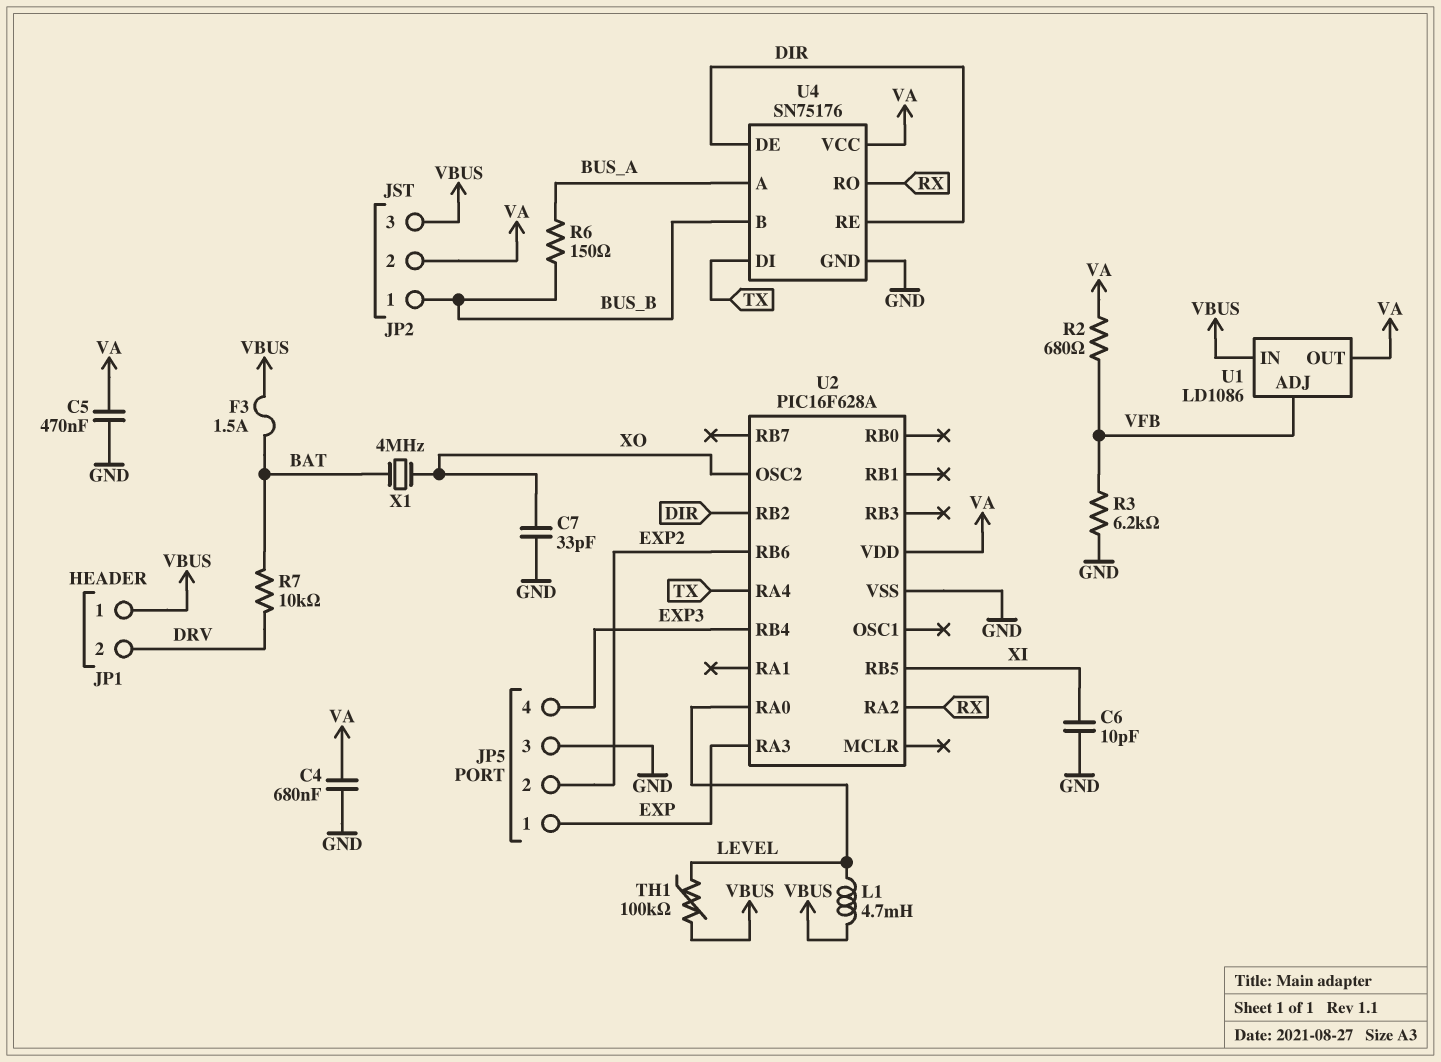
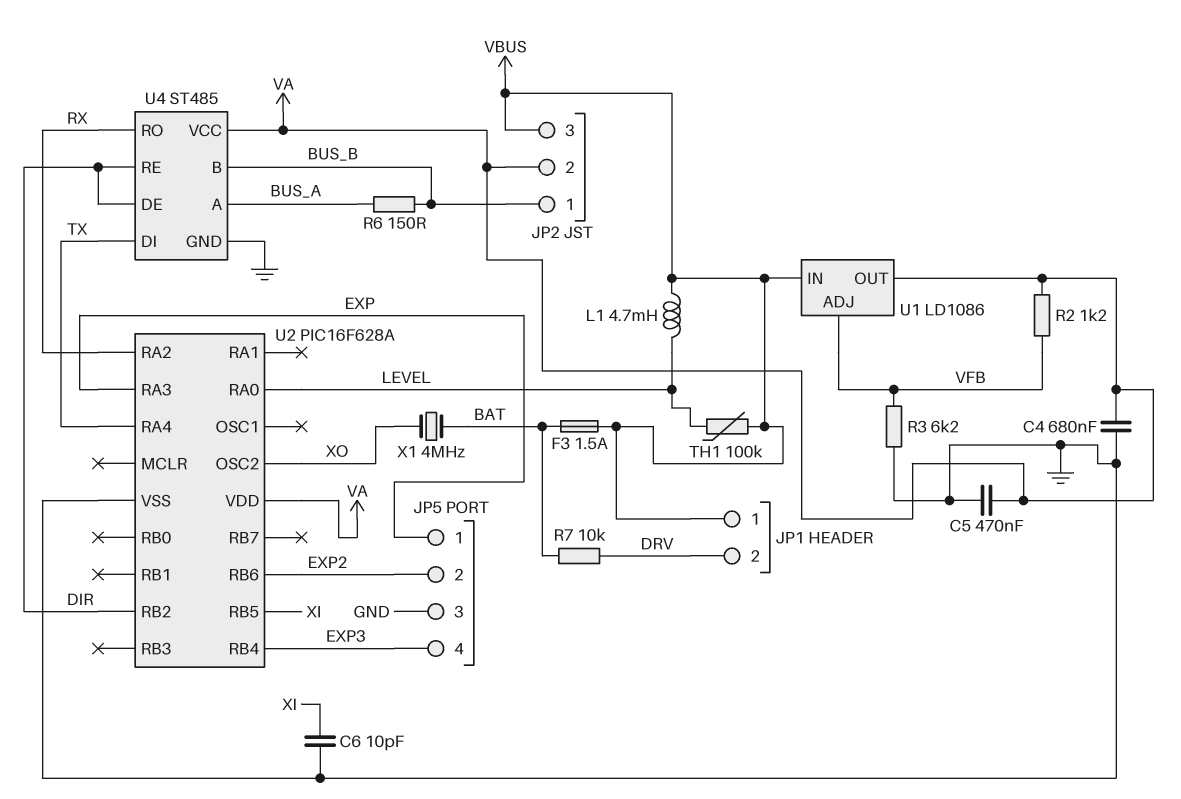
C7: 33pF (GND, XO) -> none
R2: 680 (VA, VFB) -> 1.2k (VA, VFB)
U4: SN75176 -> ST485

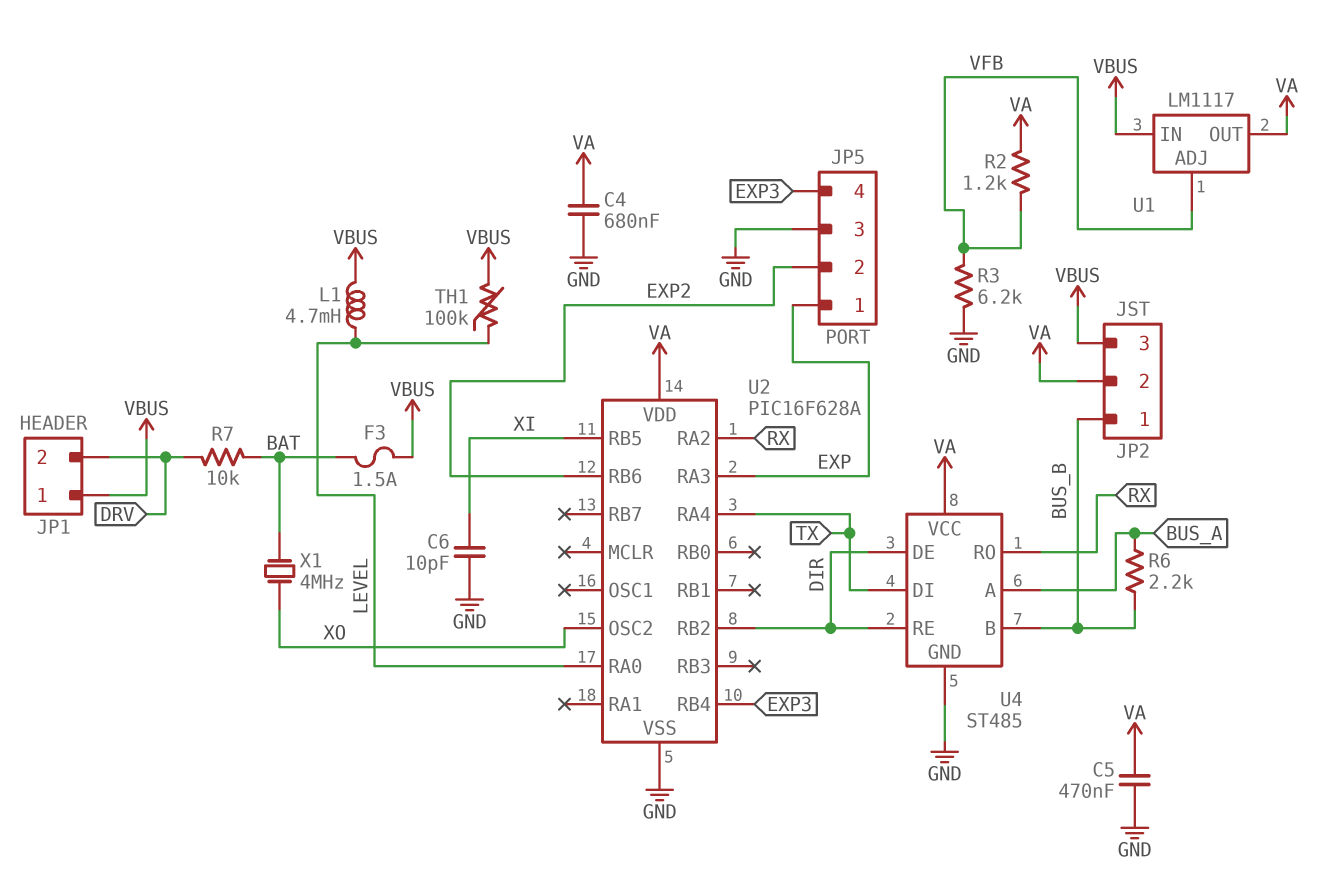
R6: 150 (BUS_A, BUS_B) -> 2.2k (BUS_A, BUS_B)
U1: LD1086 -> LM1117

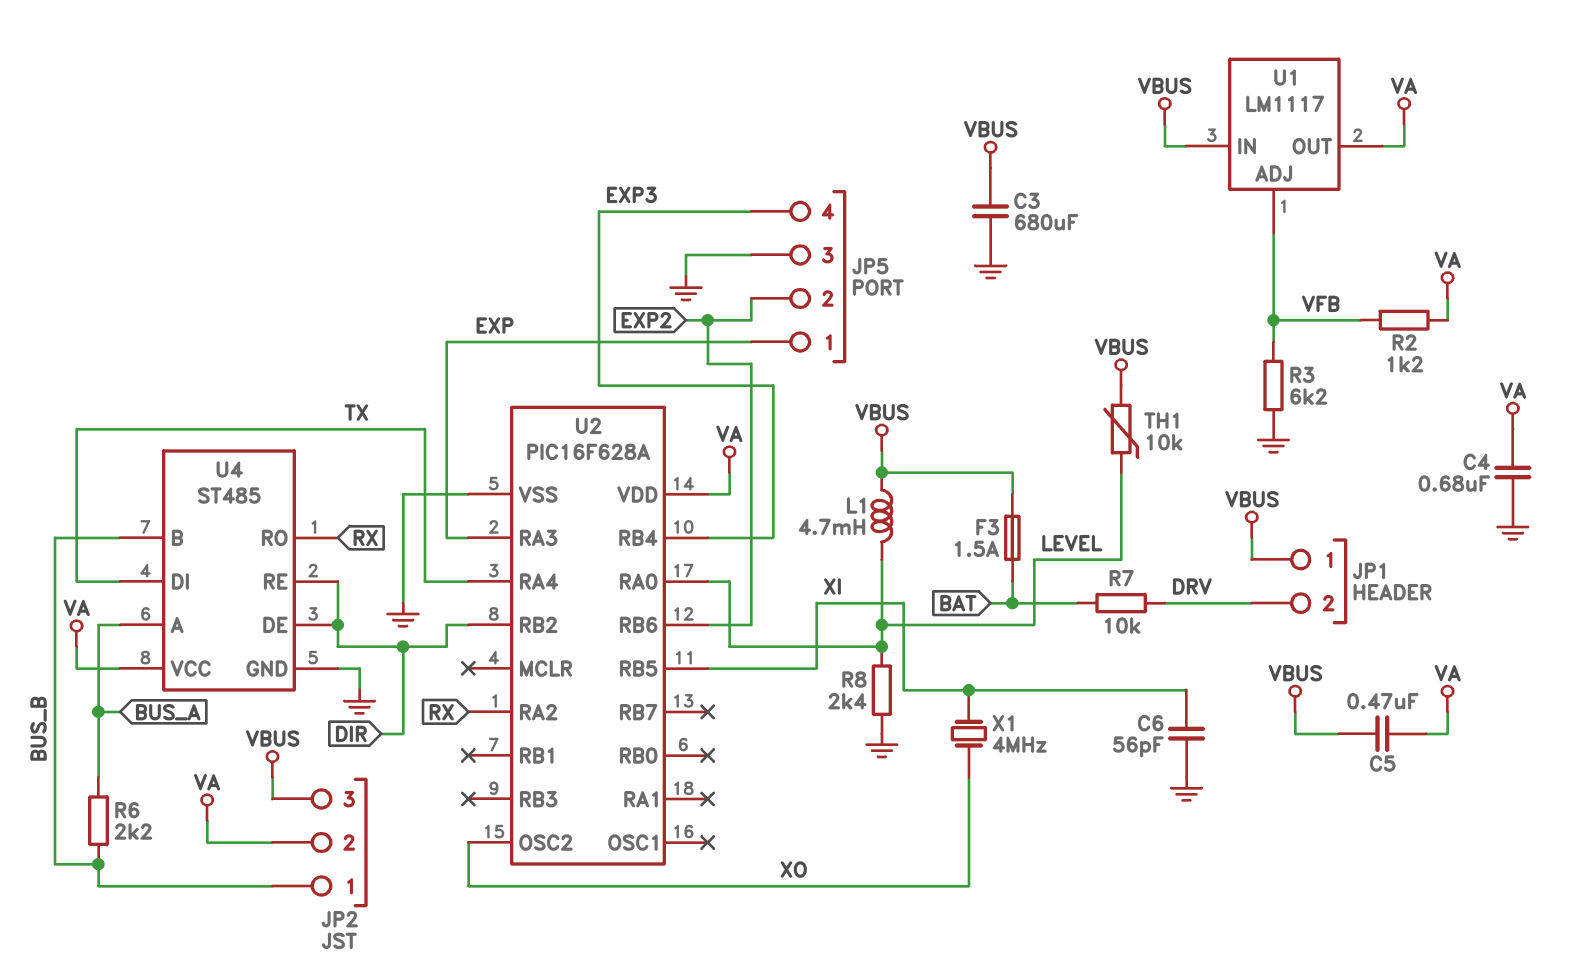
C3: none -> 680uF (GND, VBUS)
C5: 470nF (GND, VA) -> 470nF (VA, VBUS)
C6: 10pF (GND, XI) -> 56pF (GND, XI)
R8: none -> 2.4k (GND, LEVEL)
TH1: 100k (LEVEL, VBUS) -> 10k (LEVEL, VBUS)
X1: 4MHz (BAT, XO) -> 4MHz (XI, XO)

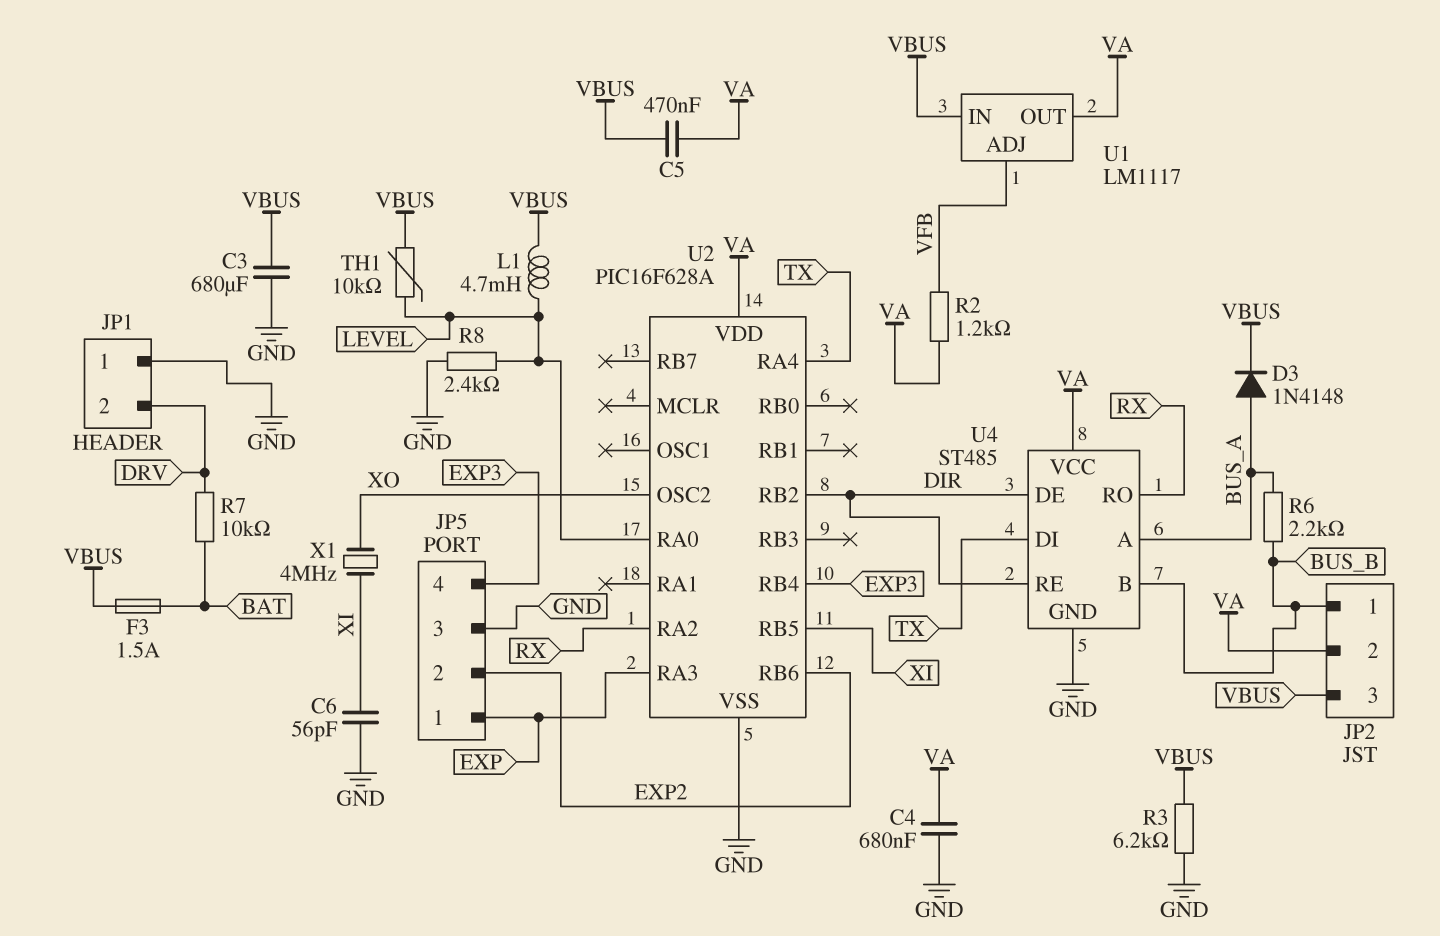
D3: none -> diode 1N4148 (A BUS_A, K VBUS)
JP1 pin 1: VBUS -> GND
R3: 6.2k (GND, VFB) -> 6.2k (GND, VBUS)

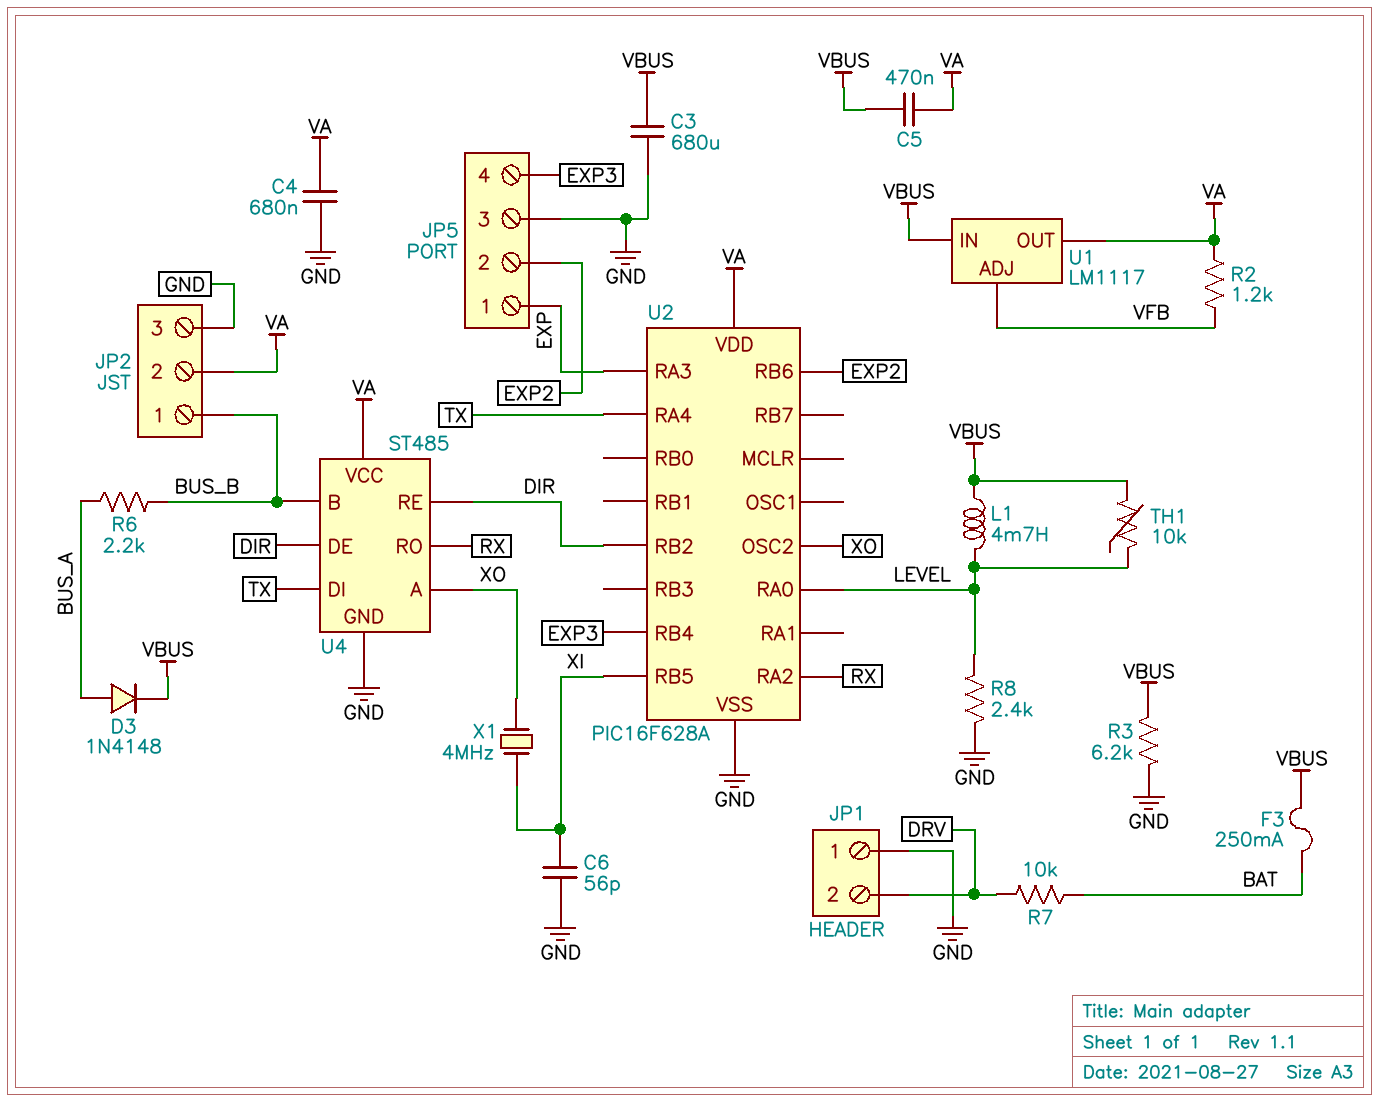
F3: 1.5A (BAT, VBUS) -> 250mA (BAT, VBUS)
JP2 pin 3: VBUS -> GND
U4 pin A: BUS_A -> XO

